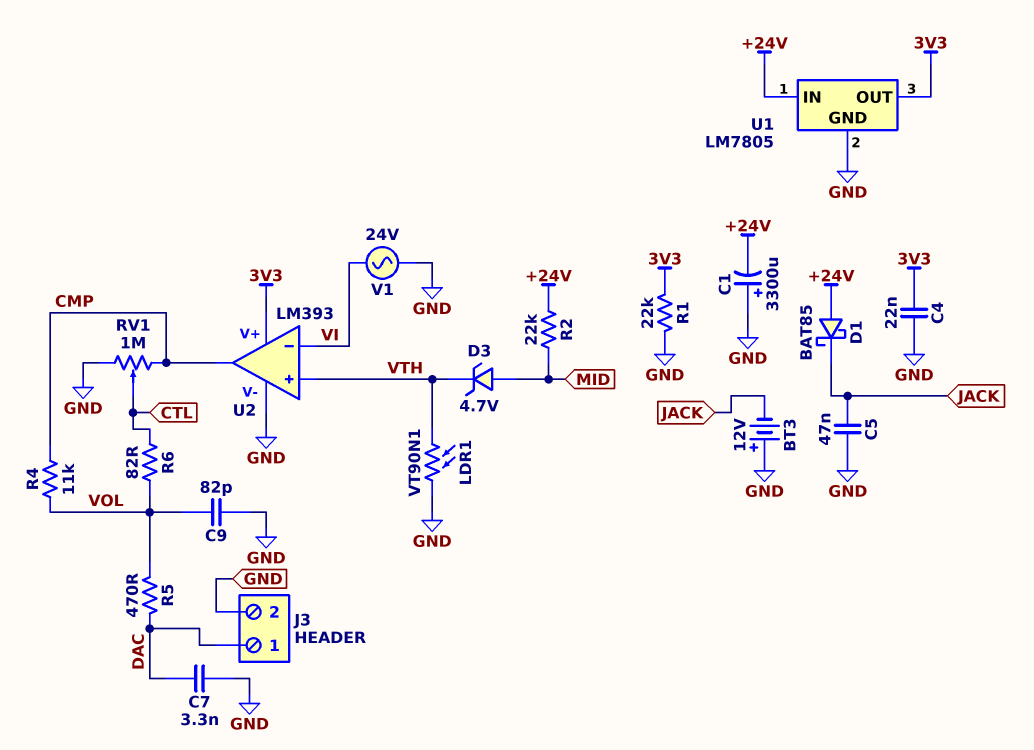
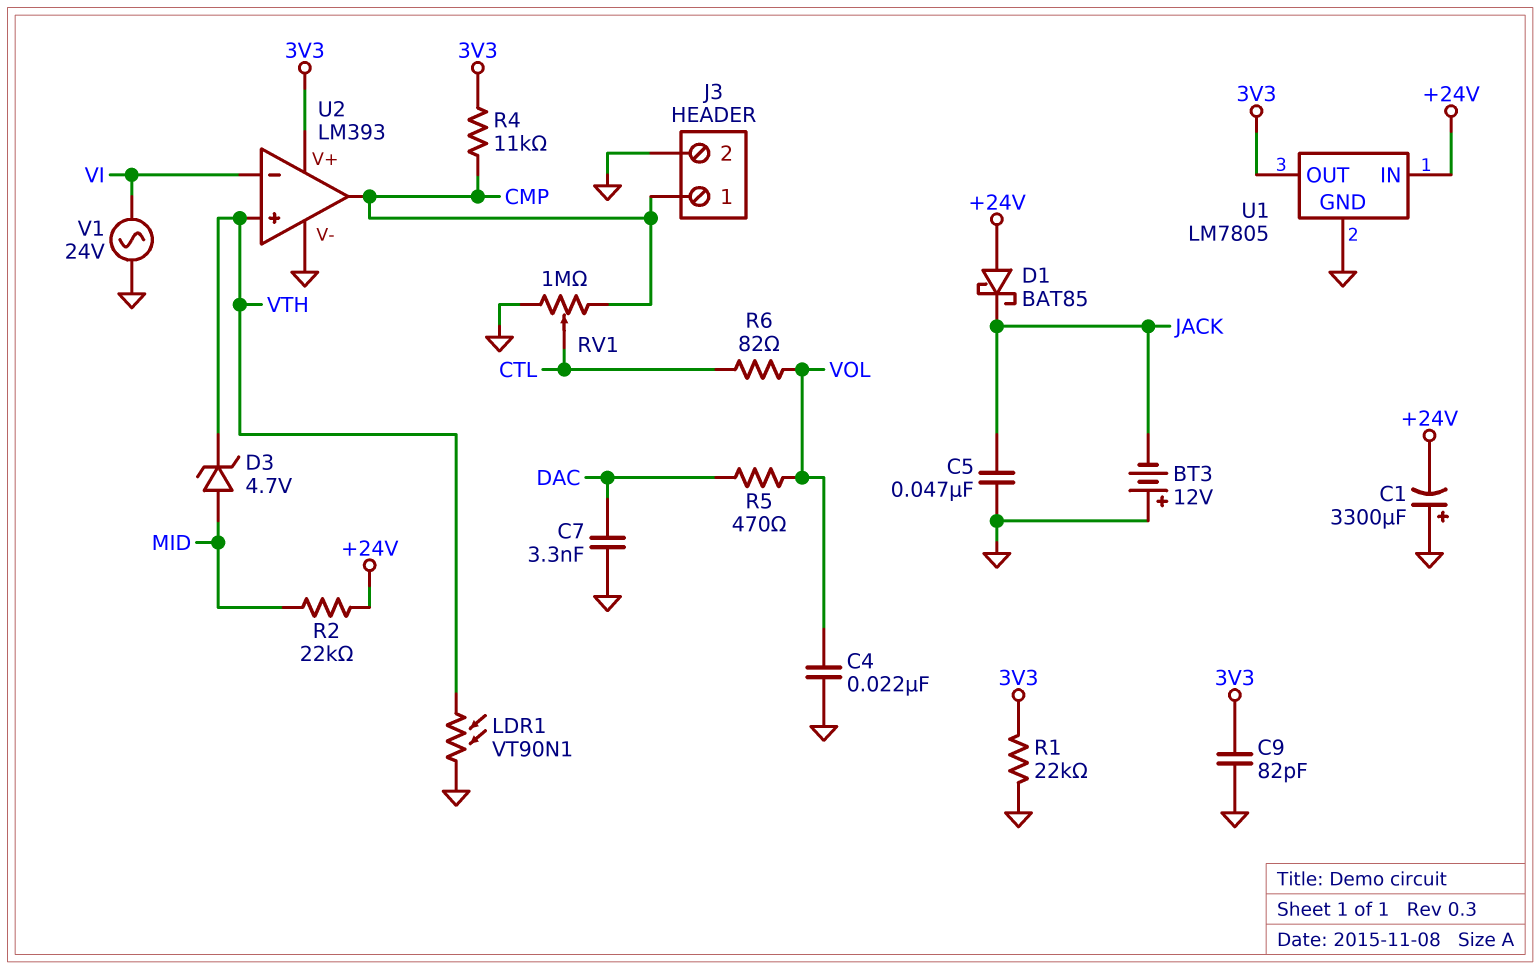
C4: 22nF (3V3, GND) -> 22nF (GND, VOL)
C9: 82pF (GND, VOL) -> 82pF (3V3, GND)
J3 pin 1: DAC -> CMP
R4: 11k (CMP, VOL) -> 11k (3V3, CMP)

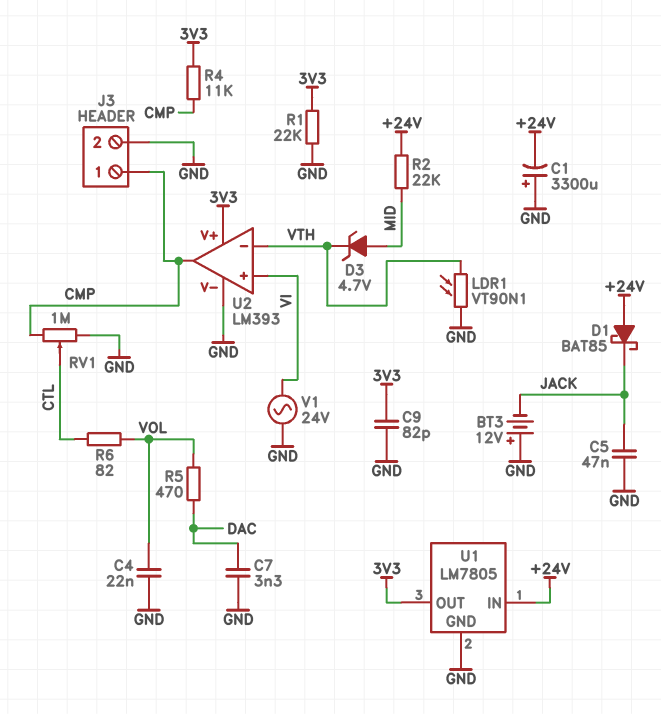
U2 pin in+: VTH -> VI
U2 pin in-: VI -> VTH

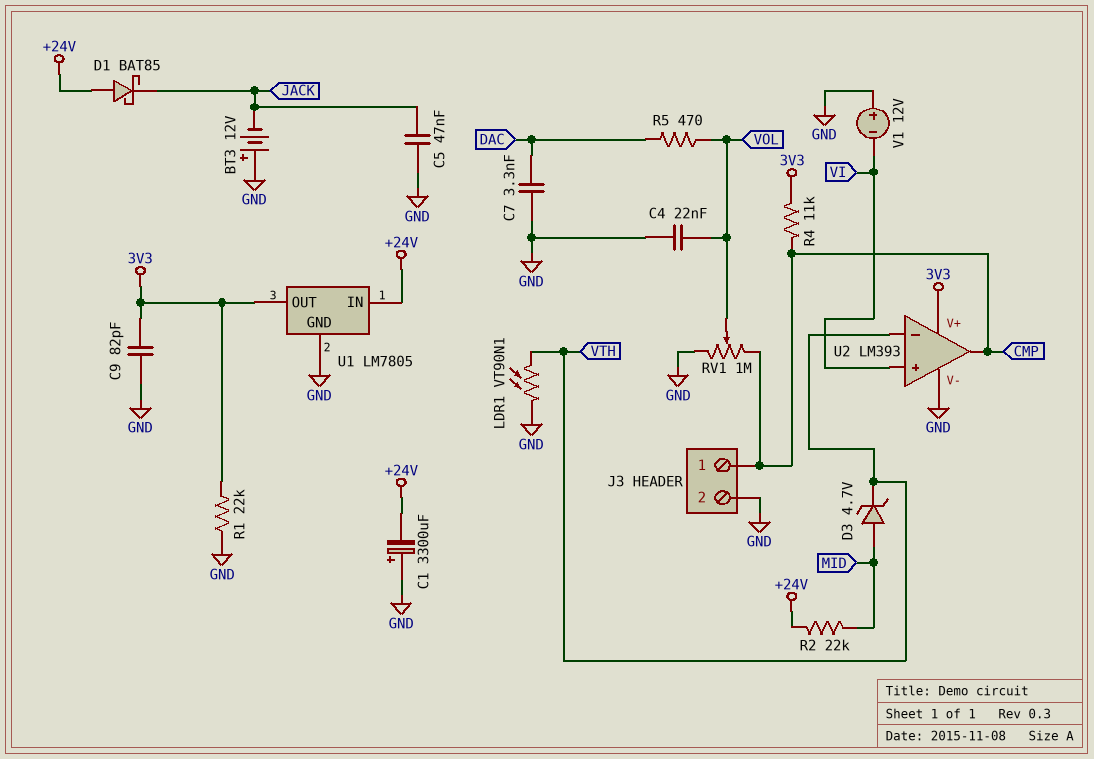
R6: 82 (CTL, VOL) -> none
RV1: 1M (CMP, GND, wiper CTL) -> 1M (CMP, GND, wiper VOL)
V1: AC 24V (GND, VI) -> 12V (plus GND, minus VI)

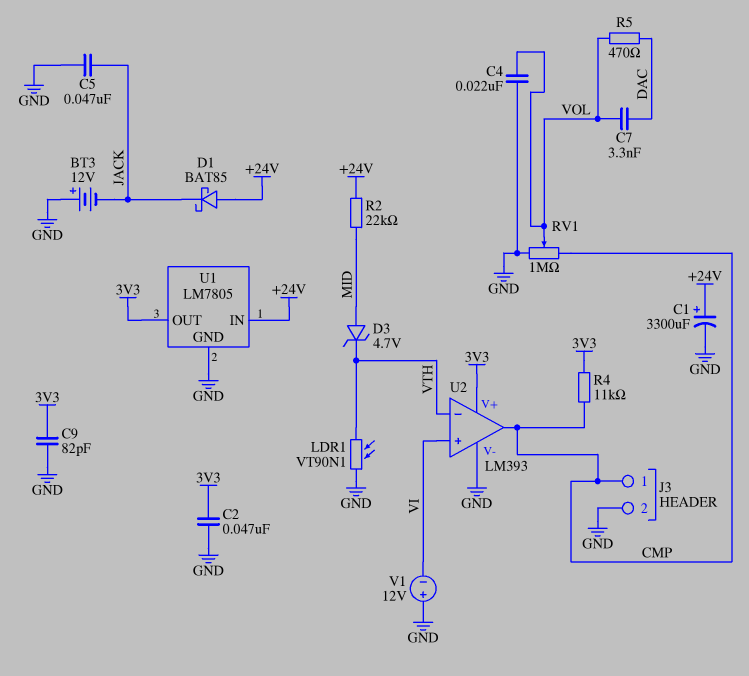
C1: 3300uF (plus GND, minus +24V) -> 3300uF (plus +24V, minus GND)
C2: none -> 47nF (3V3, GND)
C7: 3.3nF (DAC, GND) -> 3.3nF (DAC, VOL)
R1: 22k (3V3, GND) -> none

